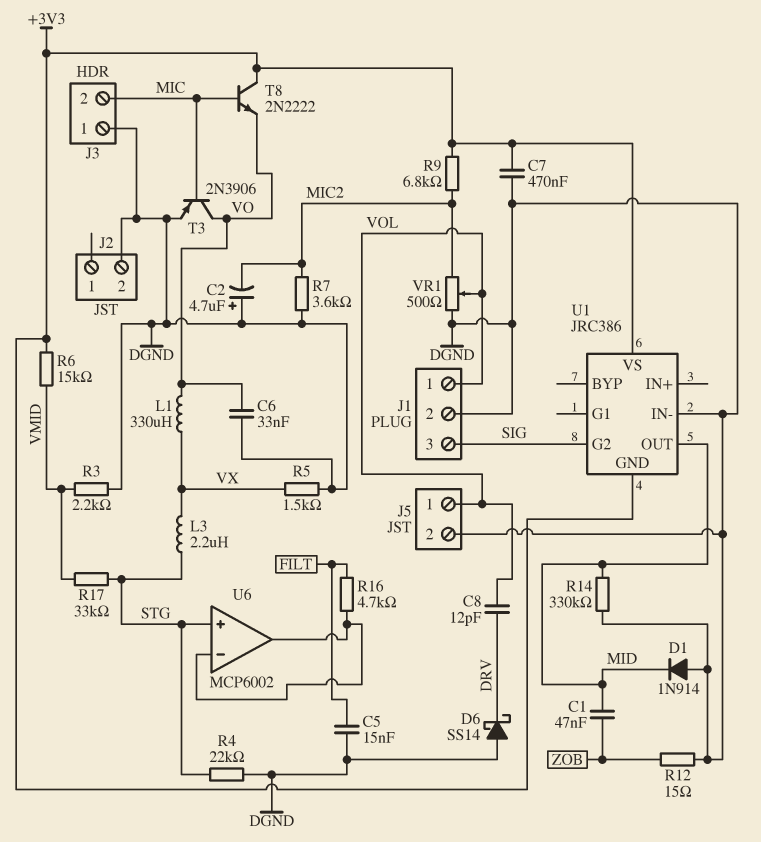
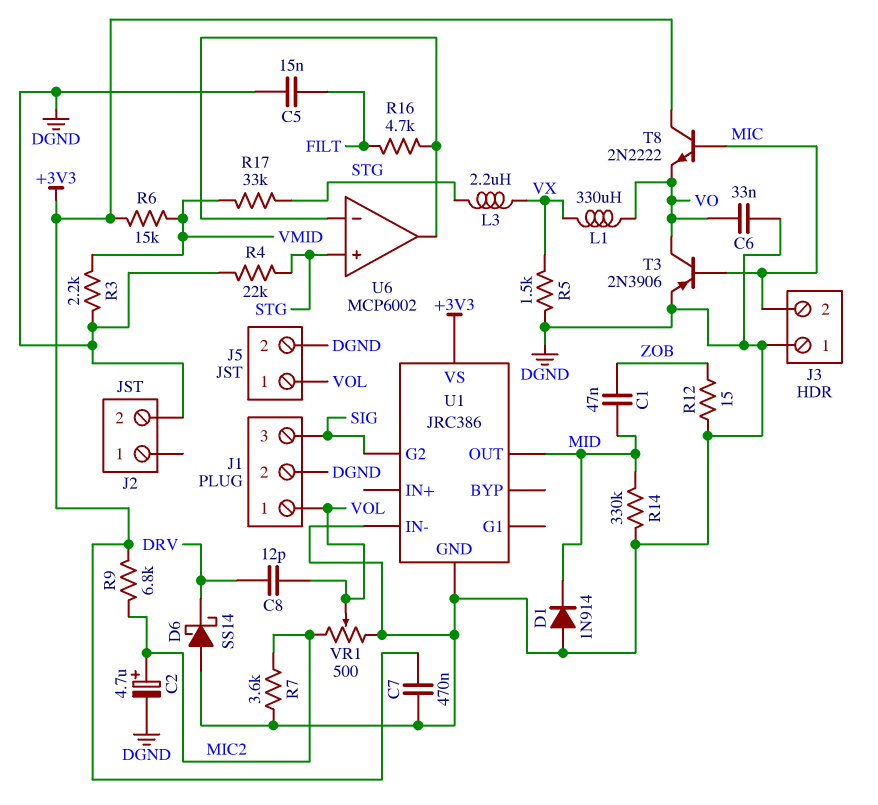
C2: 4.7uF (plus DGND, minus MIC2) -> 4.7uF (plus MIC2, minus DGND)
U1 pin GND: +3V3 -> DGND

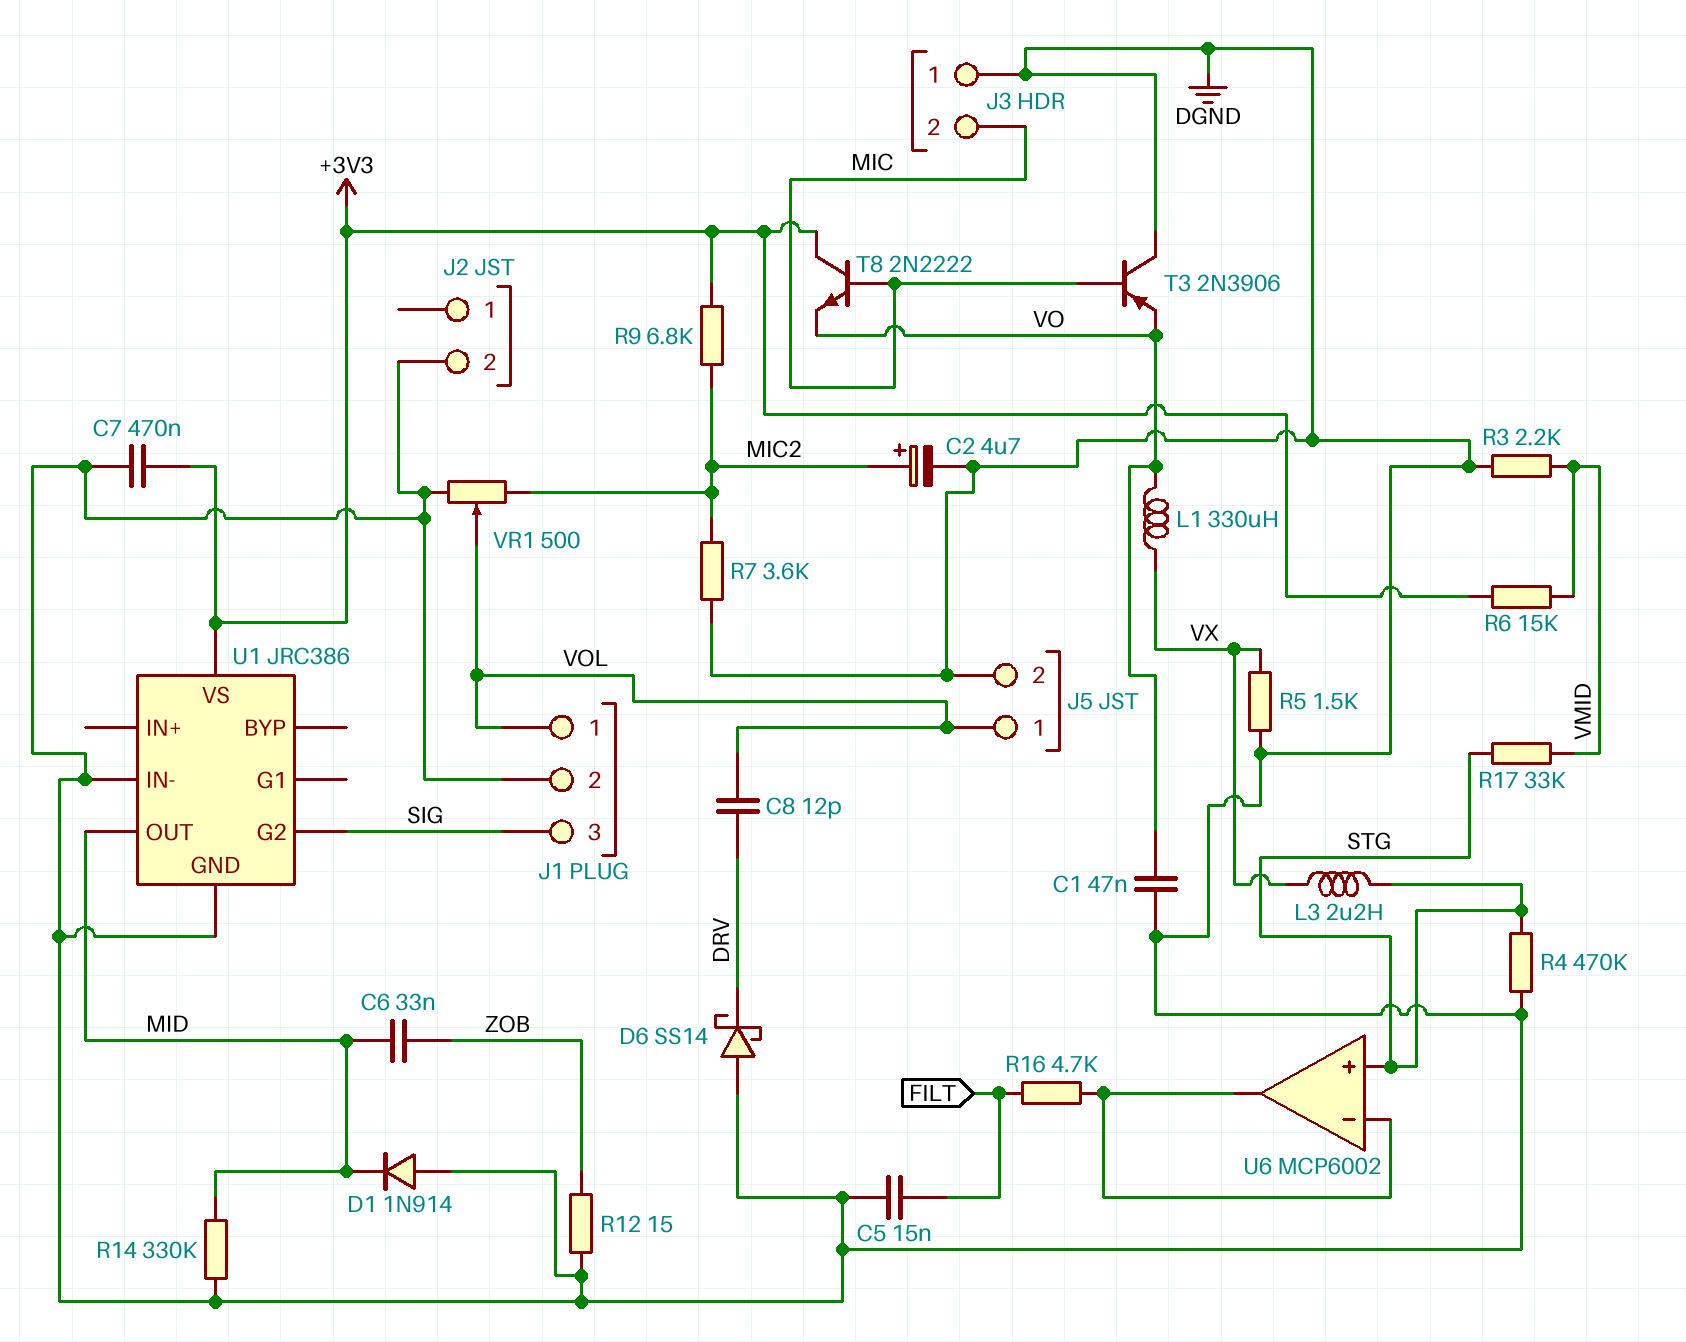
C1: 47nF (MID, ZOB) -> 47nF (DGND, VO)
C6: 33nF (DGND, VO) -> 33nF (MID, ZOB)
R4: 22k (DGND, STG) -> 470k (DGND, STG)
T3: PNP 2N3906 (B MIC, C VO, E DGND) -> PNP 2N3906 (B MIC, C DGND, E VO)

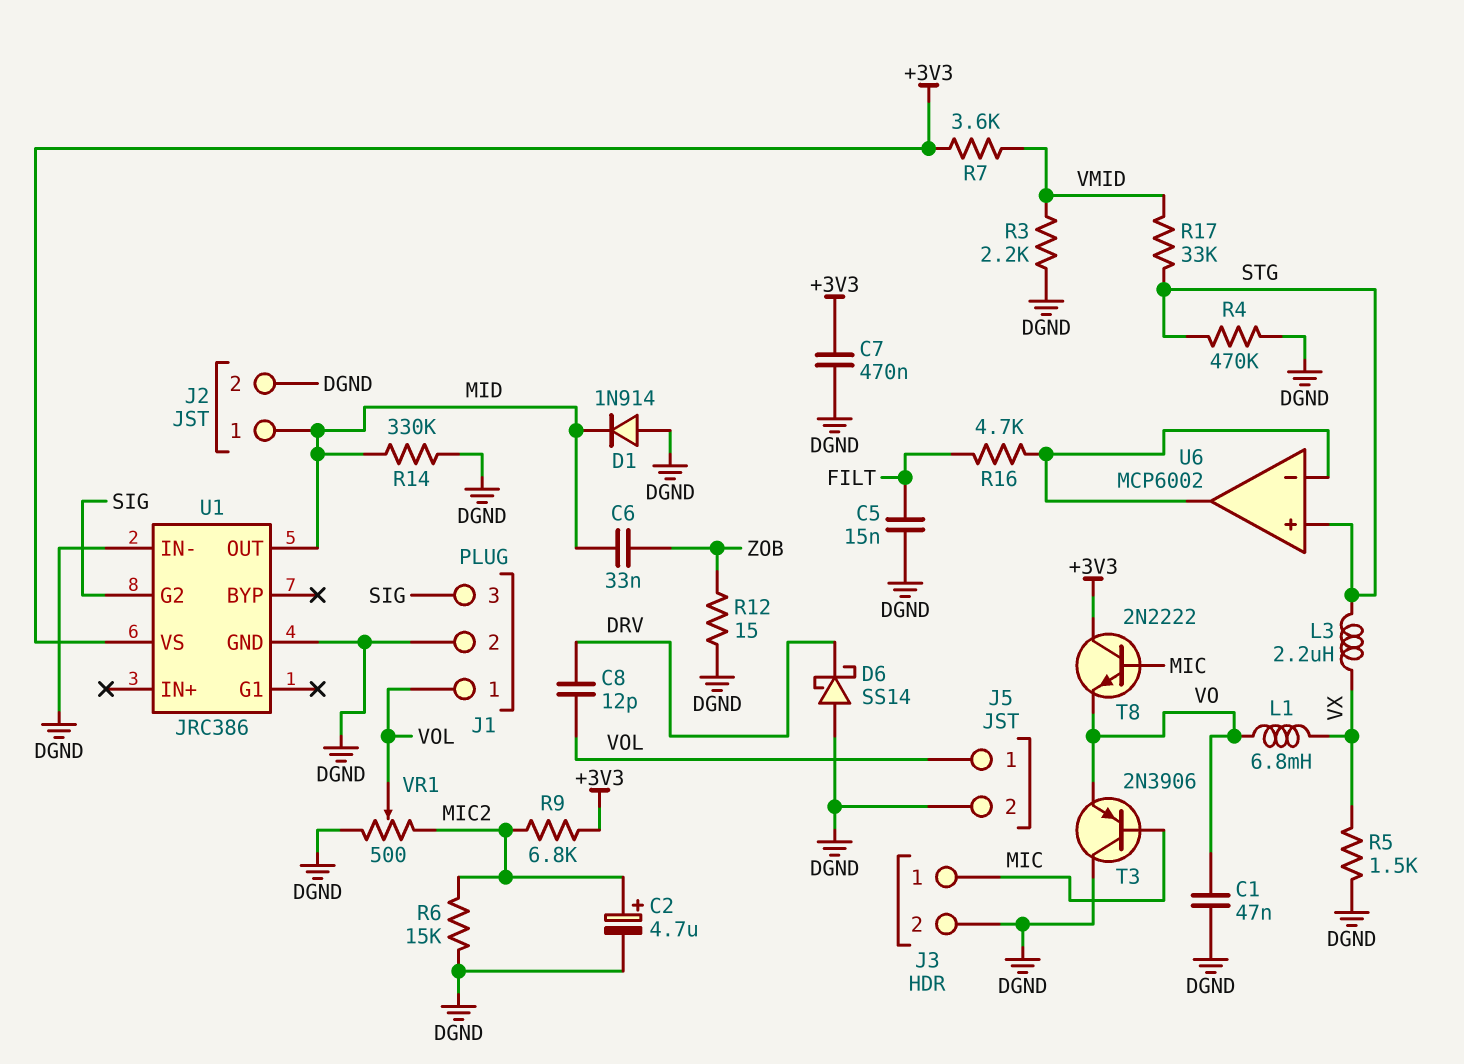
J2 pin 1: none -> MID
J3 pin 1: DGND -> MIC
J3 pin 2: MIC -> DGND
L1: 330uH (VO, VX) -> 6.8mH (VO, VX)
R6: 15k (+3V3, VMID) -> 15k (DGND, MIC2)
R7: 3.6k (DGND, MIC2) -> 3.6k (+3V3, VMID)

